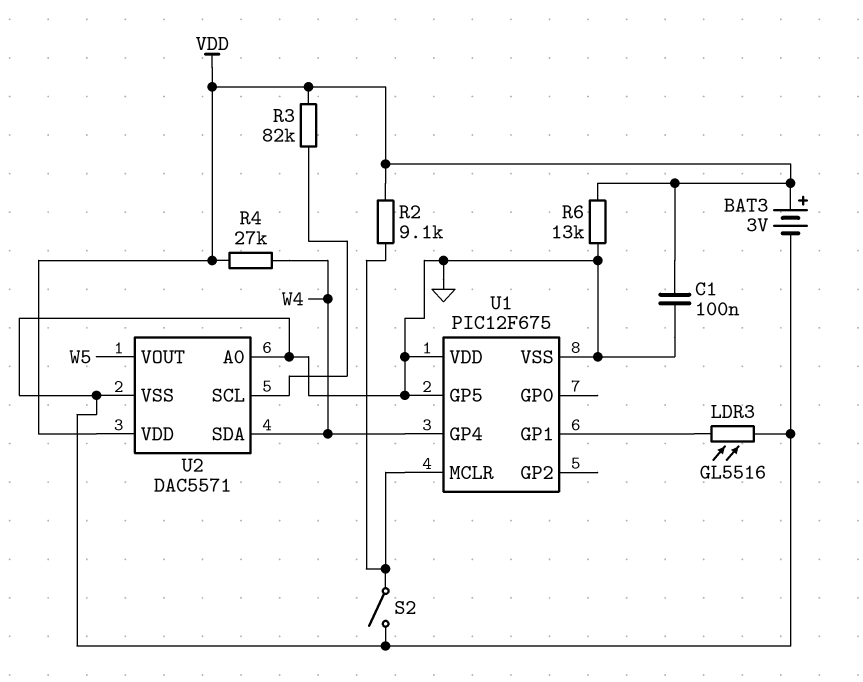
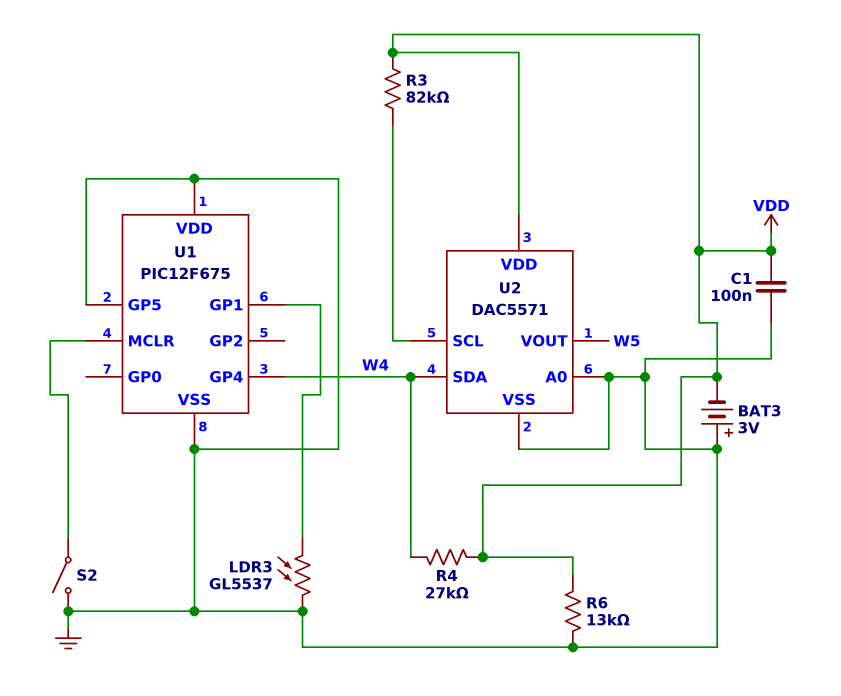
BAT3: 3V (plus VDD, minus GND) -> 3V (plus GND, minus VDD)
LDR3: GL5516 (GND, U1/GP1) -> GL5537 (GND, U1/GP1)
R2: 9.1k (U1/MCLR, VDD) -> none

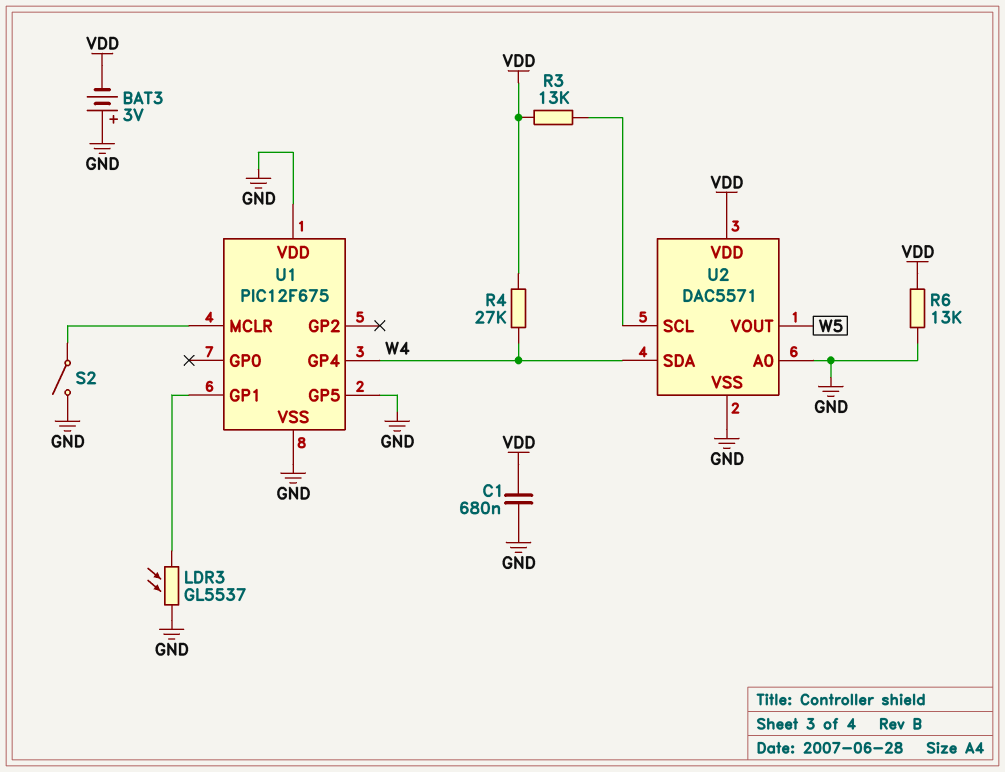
C1: 100nF (GND, VDD) -> 680nF (GND, VDD)
R3: 82k (U2/SCL, VDD) -> 13k (U2/SCL, VDD)

